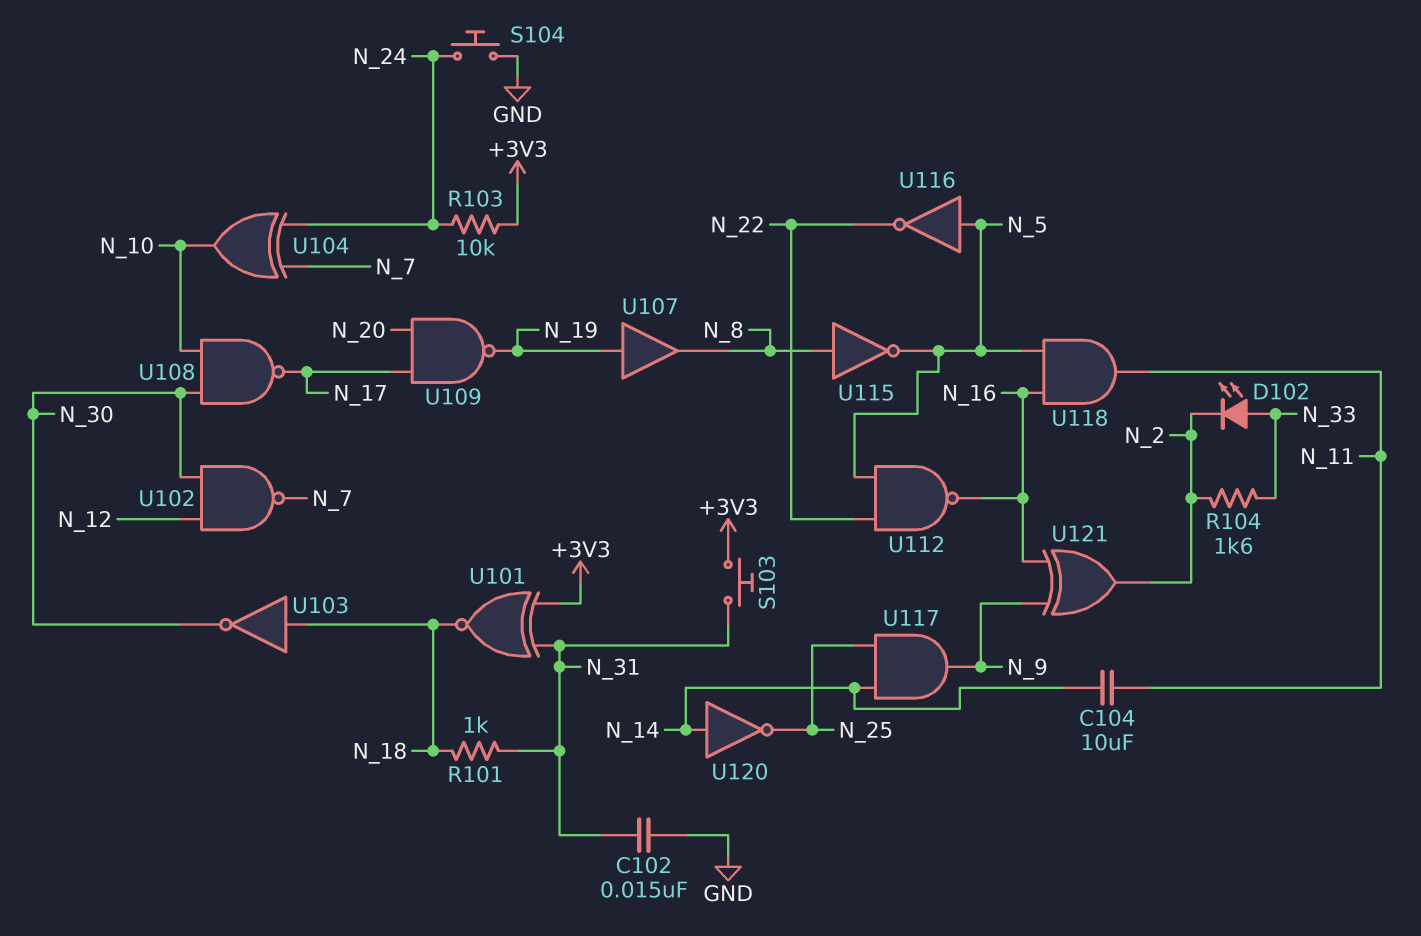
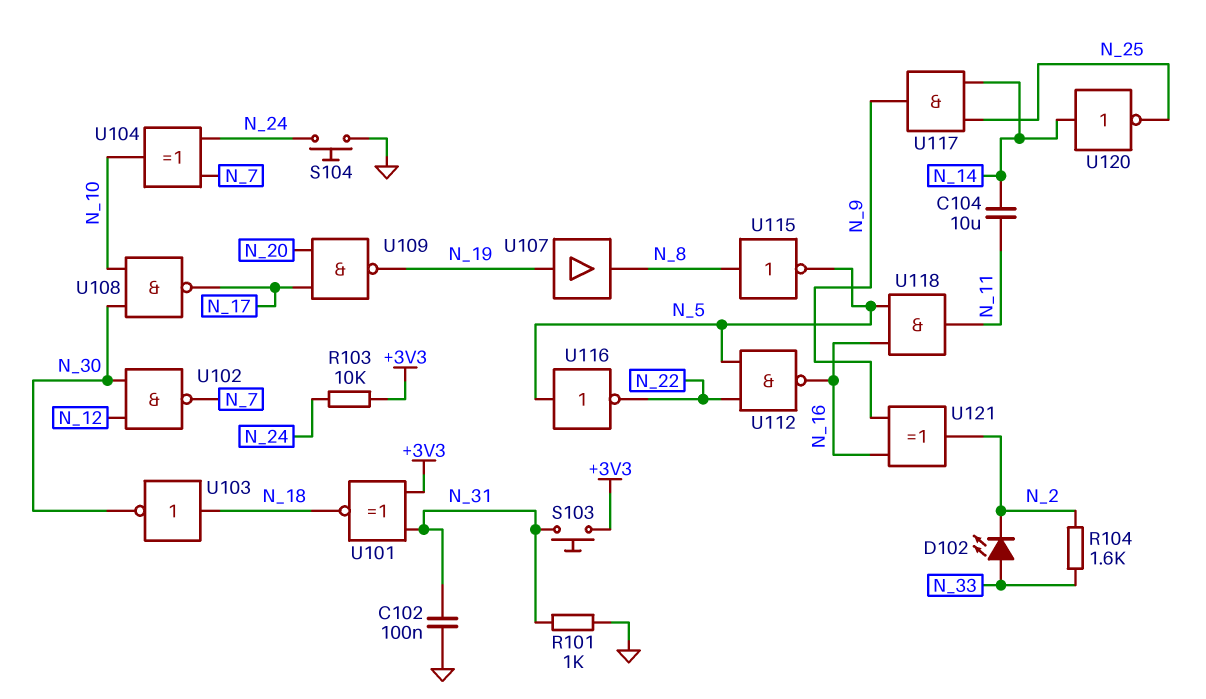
C102: 15nF (GND, N_31) -> 100nF (GND, N_31)
R101: 1k (N_18, N_31) -> 1k (GND, N_31)

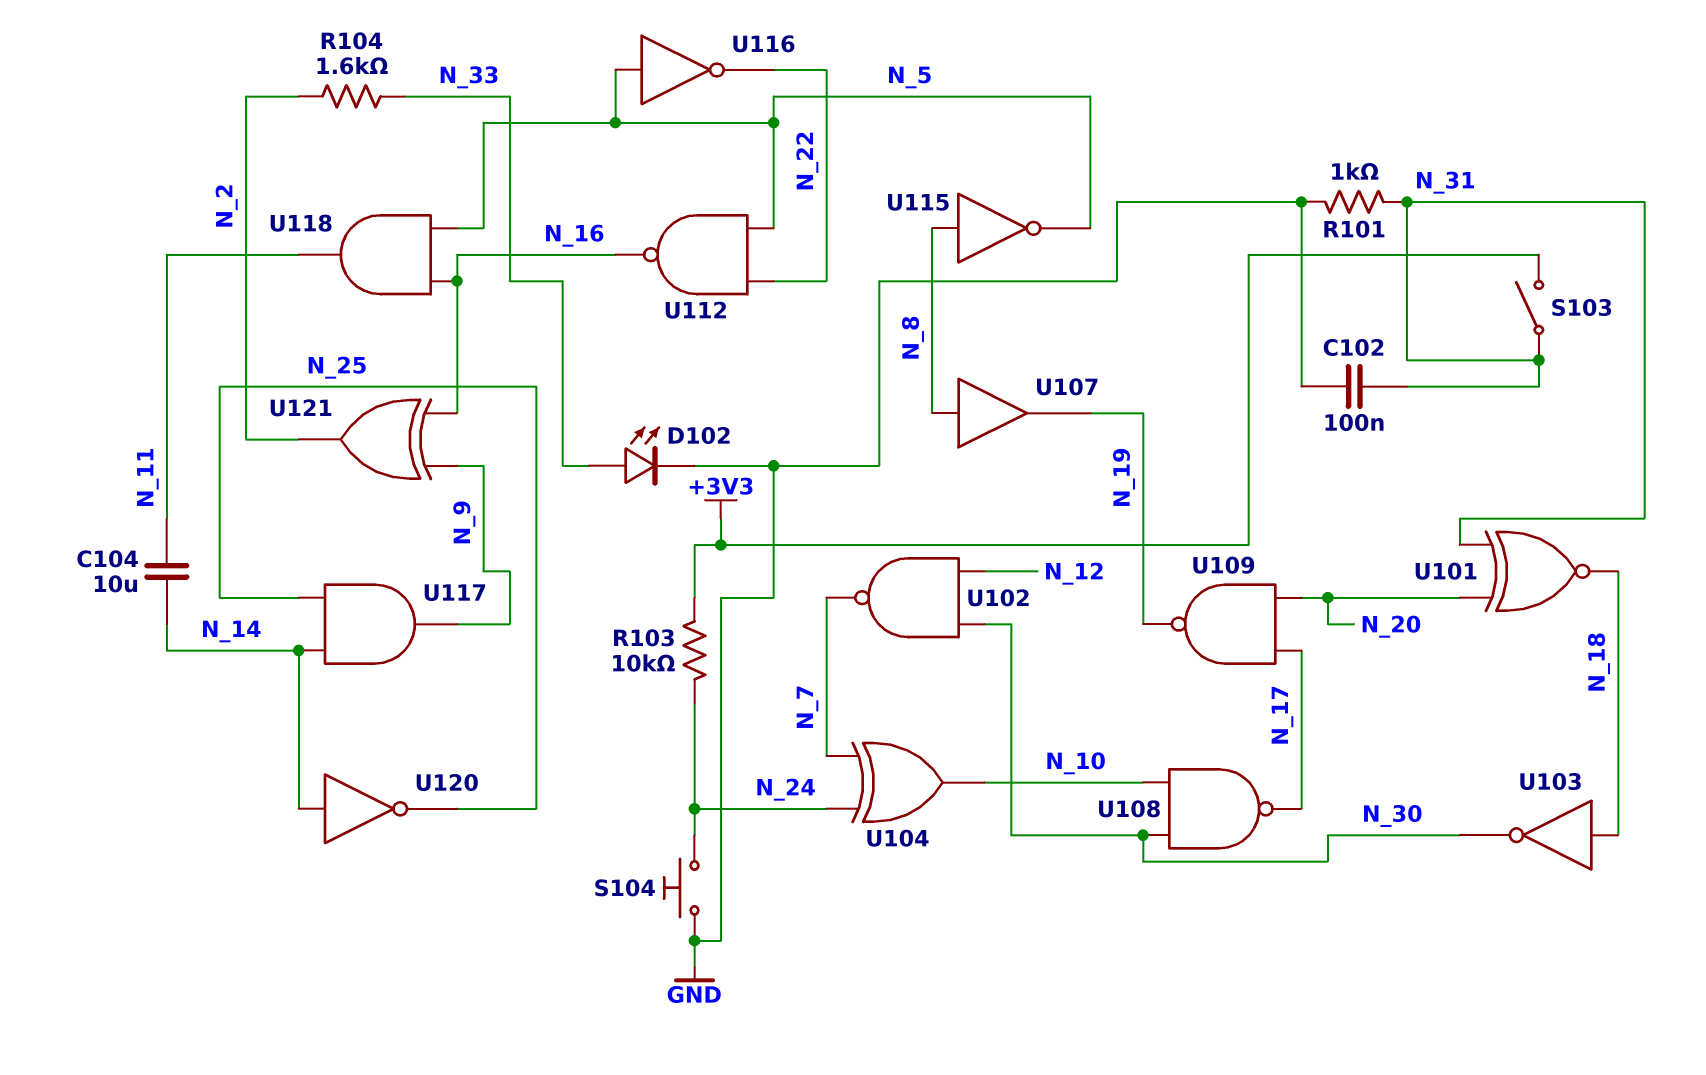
D102: LED (A N_33, K N_2) -> LED (A N_33, K GND)
S103: button (+3V3, N_31) -> switch (+3V3, N_31)
U101: XNOR (in +3V3, in N_31, out N_18) -> XNOR (in N_20, in N_31, out N_18)
U107: buffer (in N_19, out N_8) -> buffer (in N_8, out N_19)

